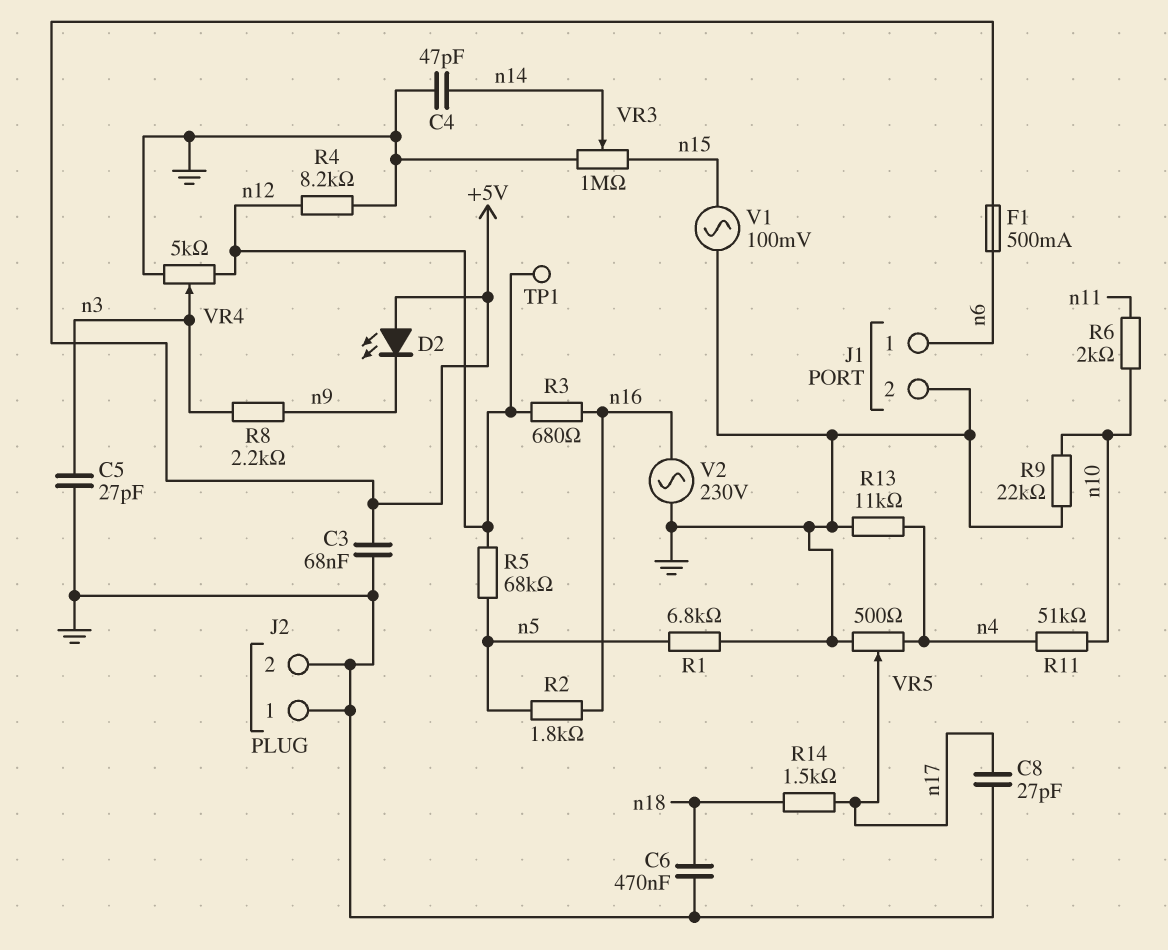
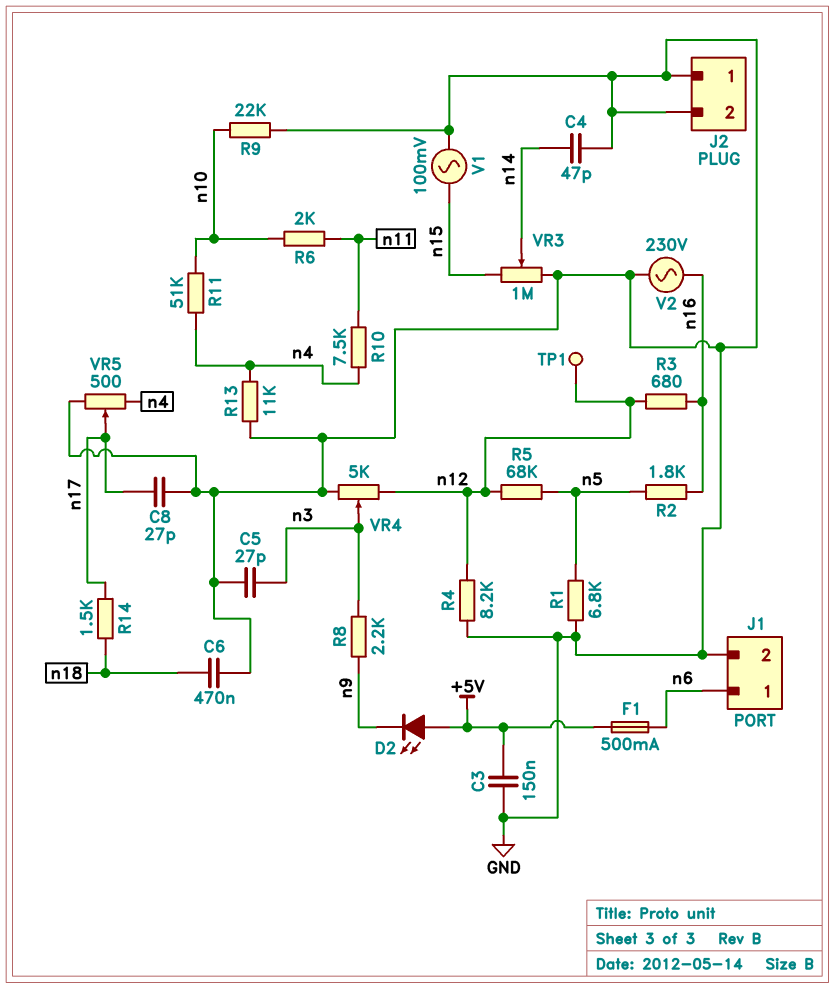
C3: 68nF (+5V, GND) -> 150nF (+5V, GND)
R10: none -> 7.5k (n4, n11)

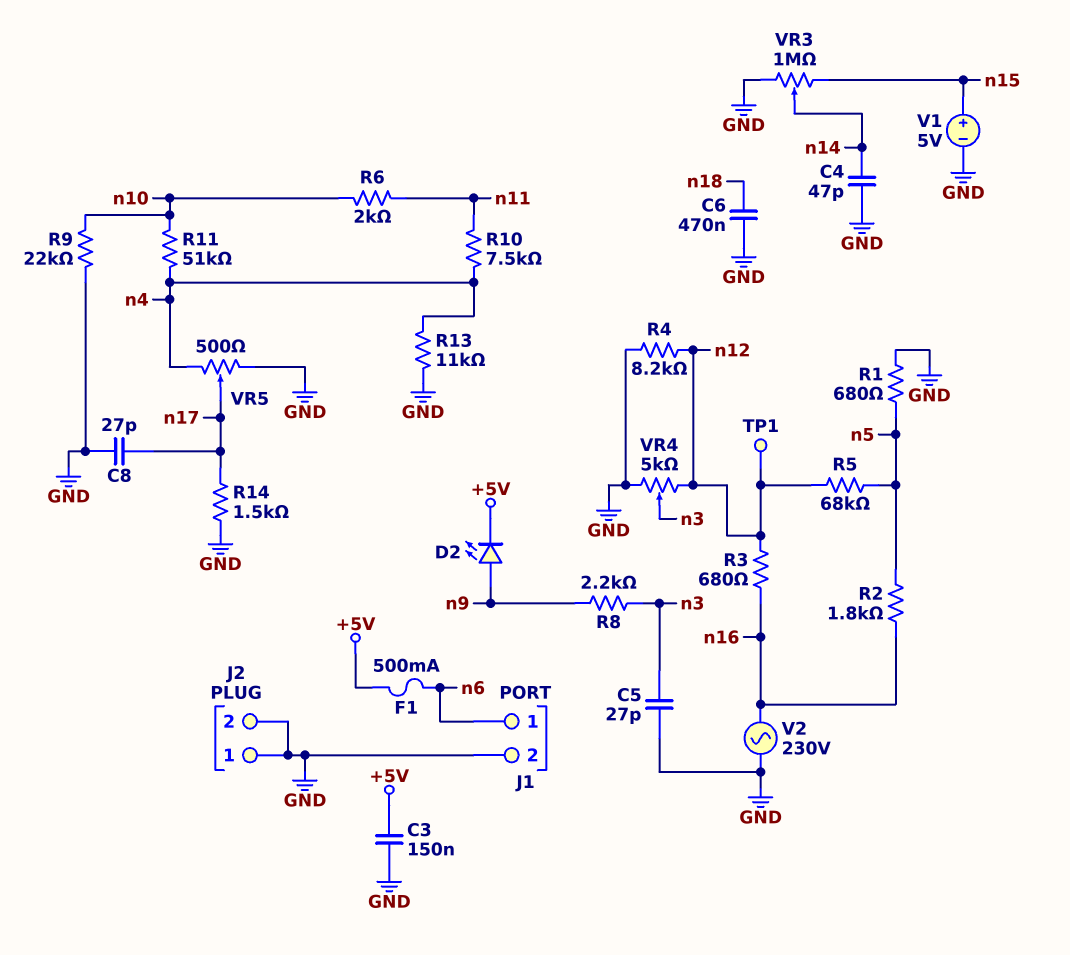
D2: LED (A +5V, K n9) -> LED (A n9, K +5V)
R1: 6.8k (GND, n5) -> 680 (GND, n5)
R14: 1.5k (n17, n18) -> 1.5k (GND, n17)
V1: AC 100mV (GND, n15) -> 5V (plus n15, minus GND)

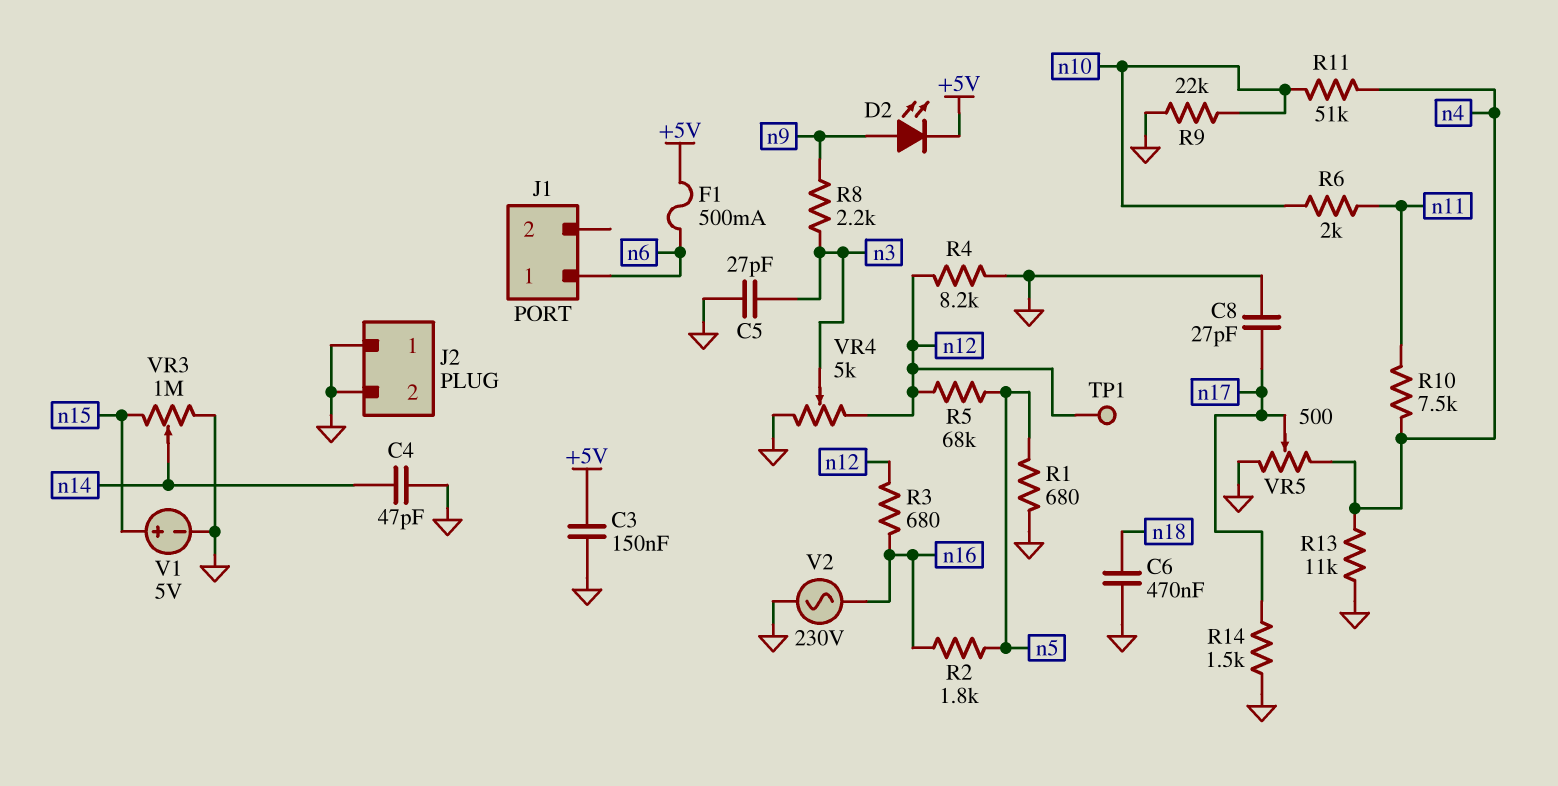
J1 pin 2: GND -> none

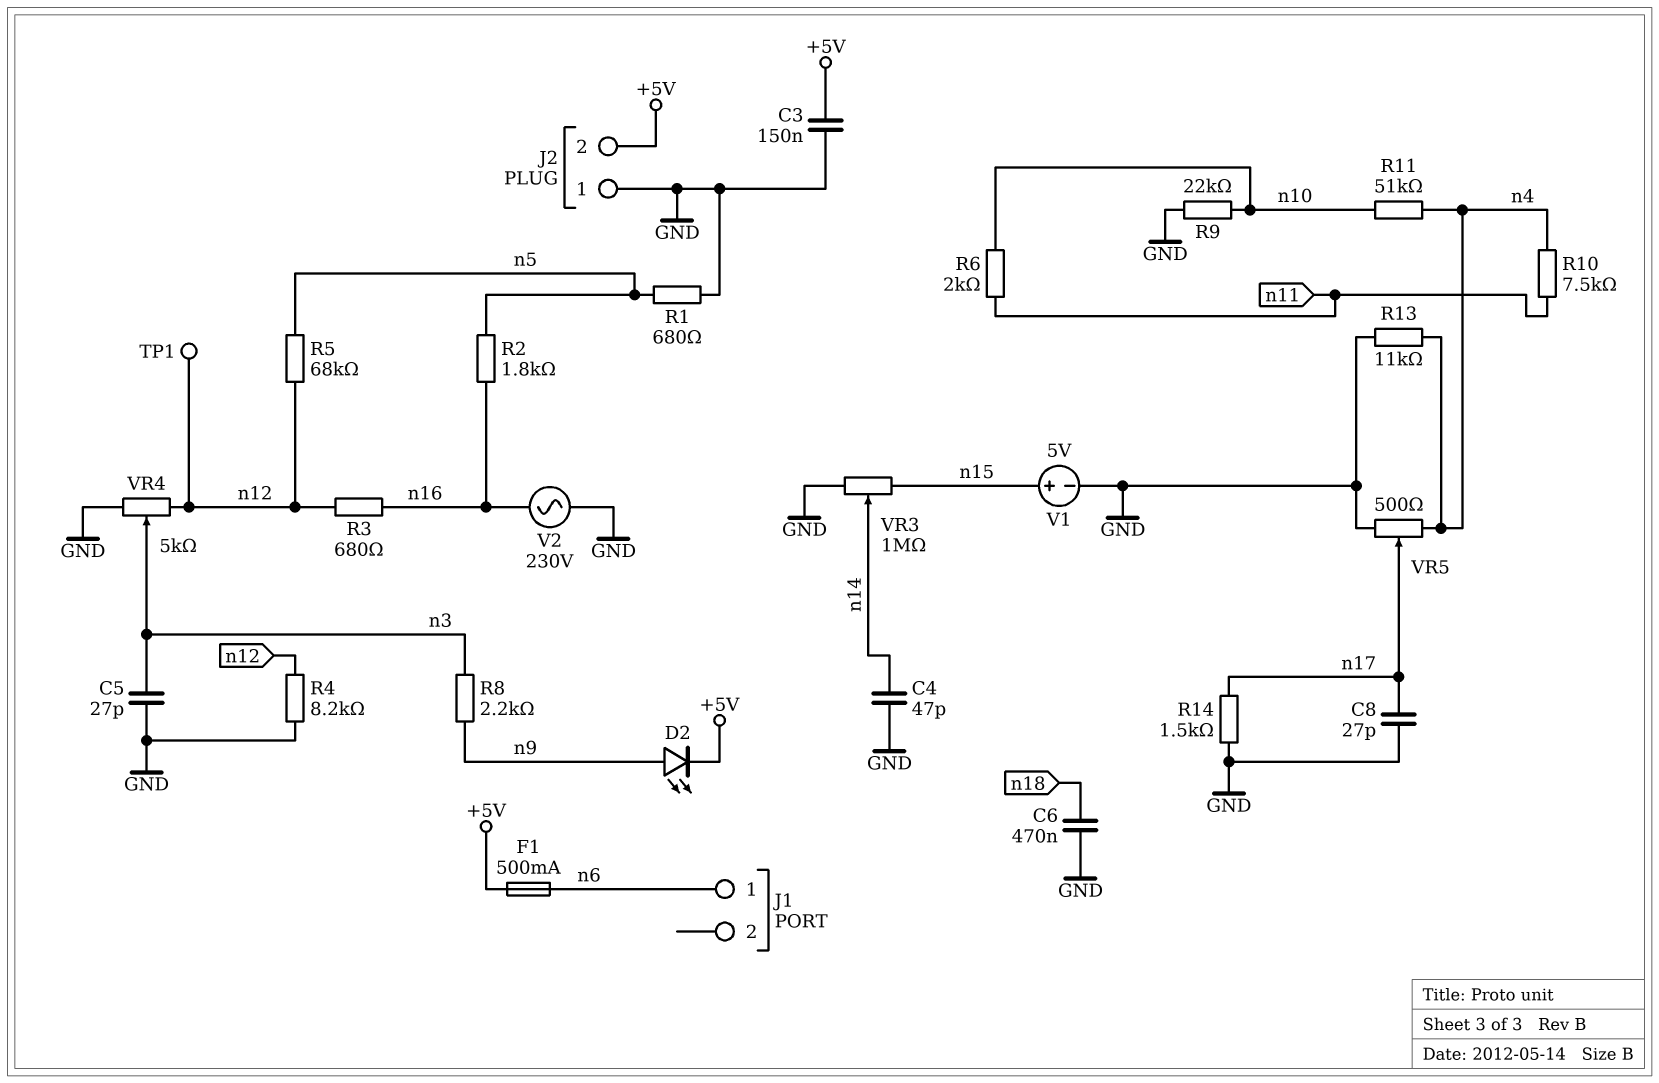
J2 pin 2: GND -> +5V

